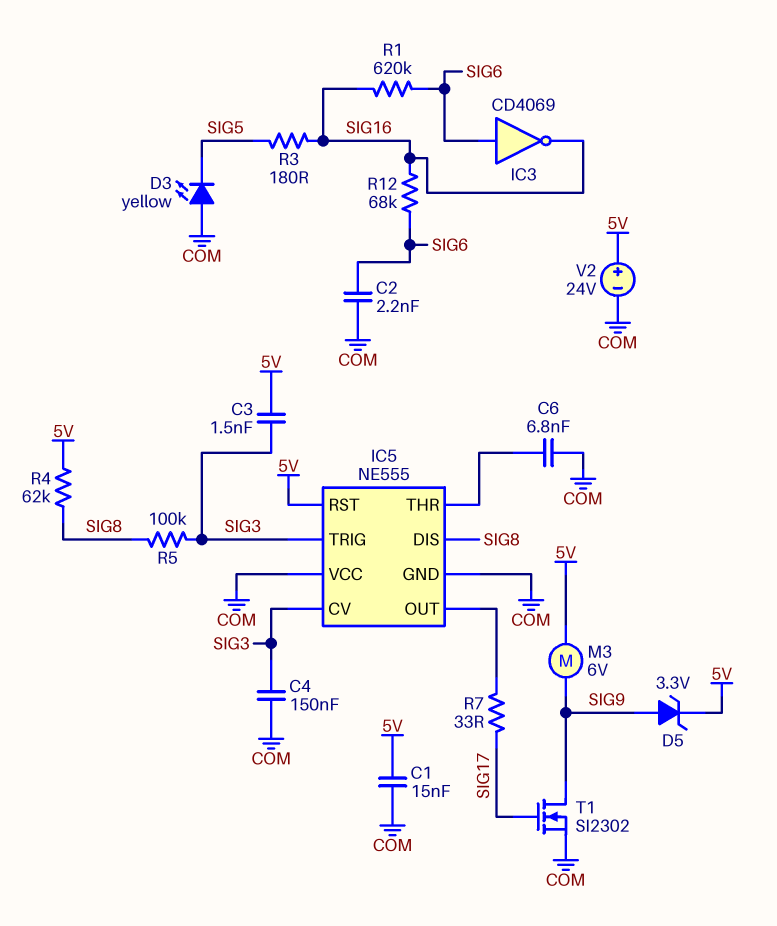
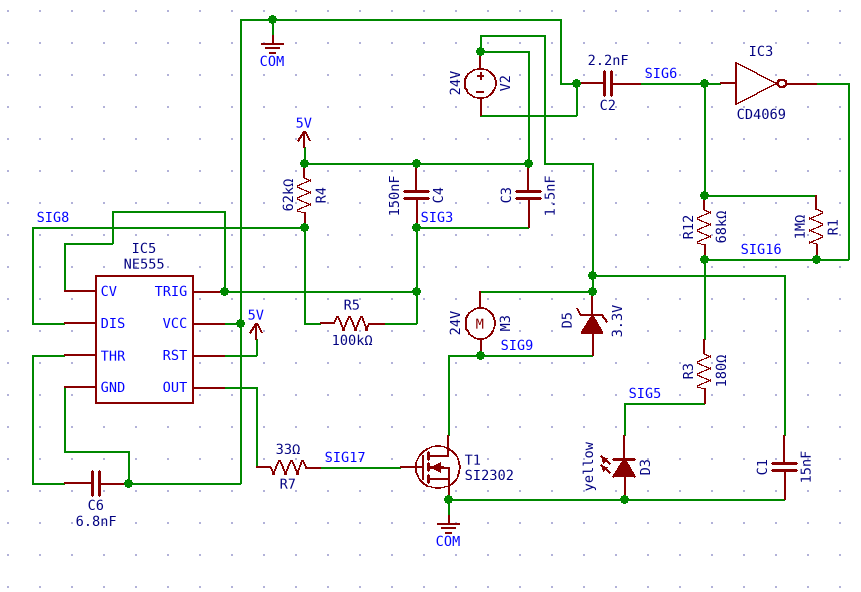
C4: 150nF (COM, SIG3) -> 150nF (5V, SIG3)
M3: motor 6V (5V, SIG9) -> motor 24V (5V, SIG9)
R1: 620k (SIG6, SIG16) -> 1M (SIG6, SIG16)

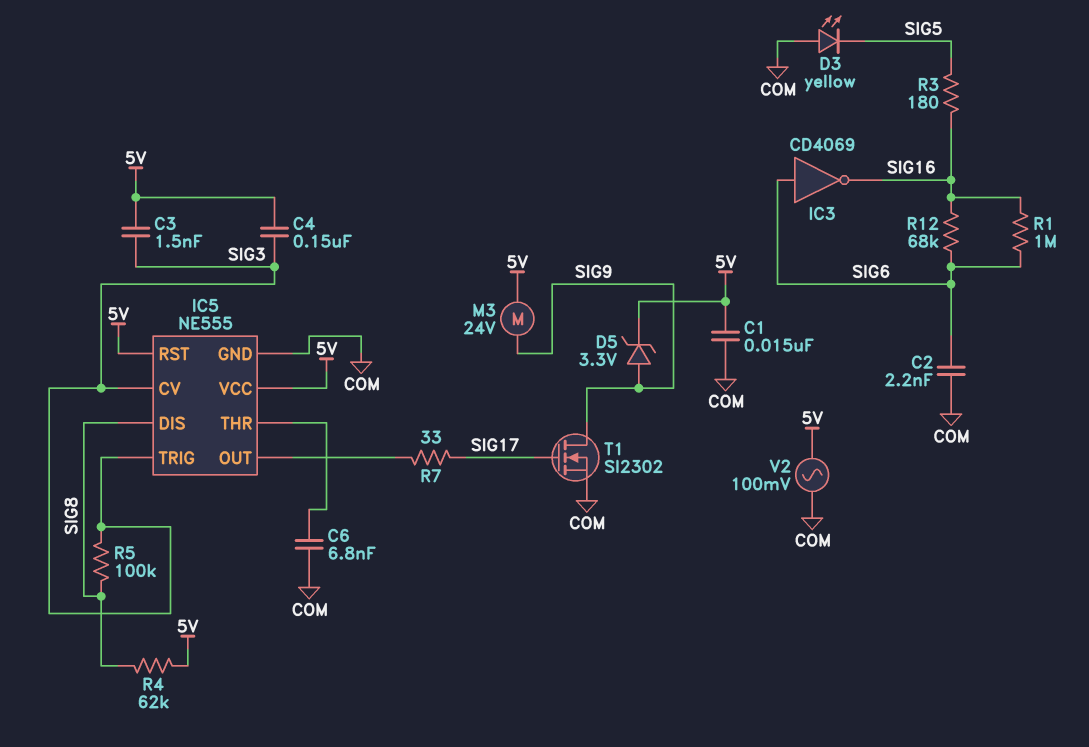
IC5 pin VCC: COM -> 5V
V2: 24V (plus 5V, minus COM) -> AC 100mV (5V, COM)

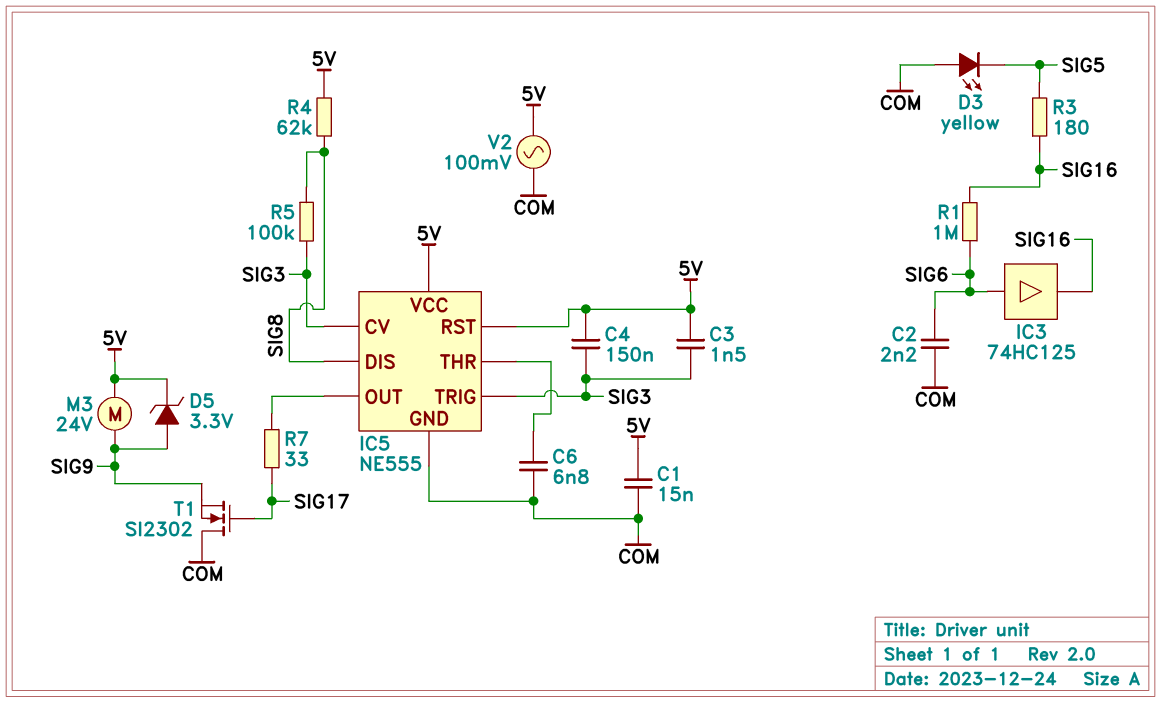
IC3: NOT CD4069 (in SIG6, out SIG16) -> buffer 74HC125 (in SIG6, out SIG16)
R12: 68k (SIG6, SIG16) -> none
T1: NMOS SI2302 (G SIG17, D SIG9, S COM) -> NMOS SI2302 (G SIG17, D COM, S SIG9)

